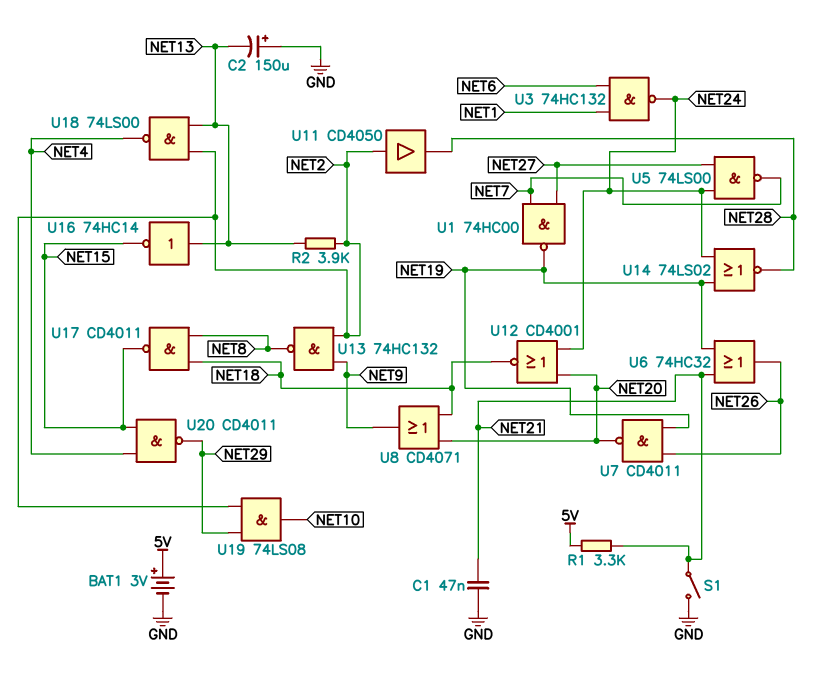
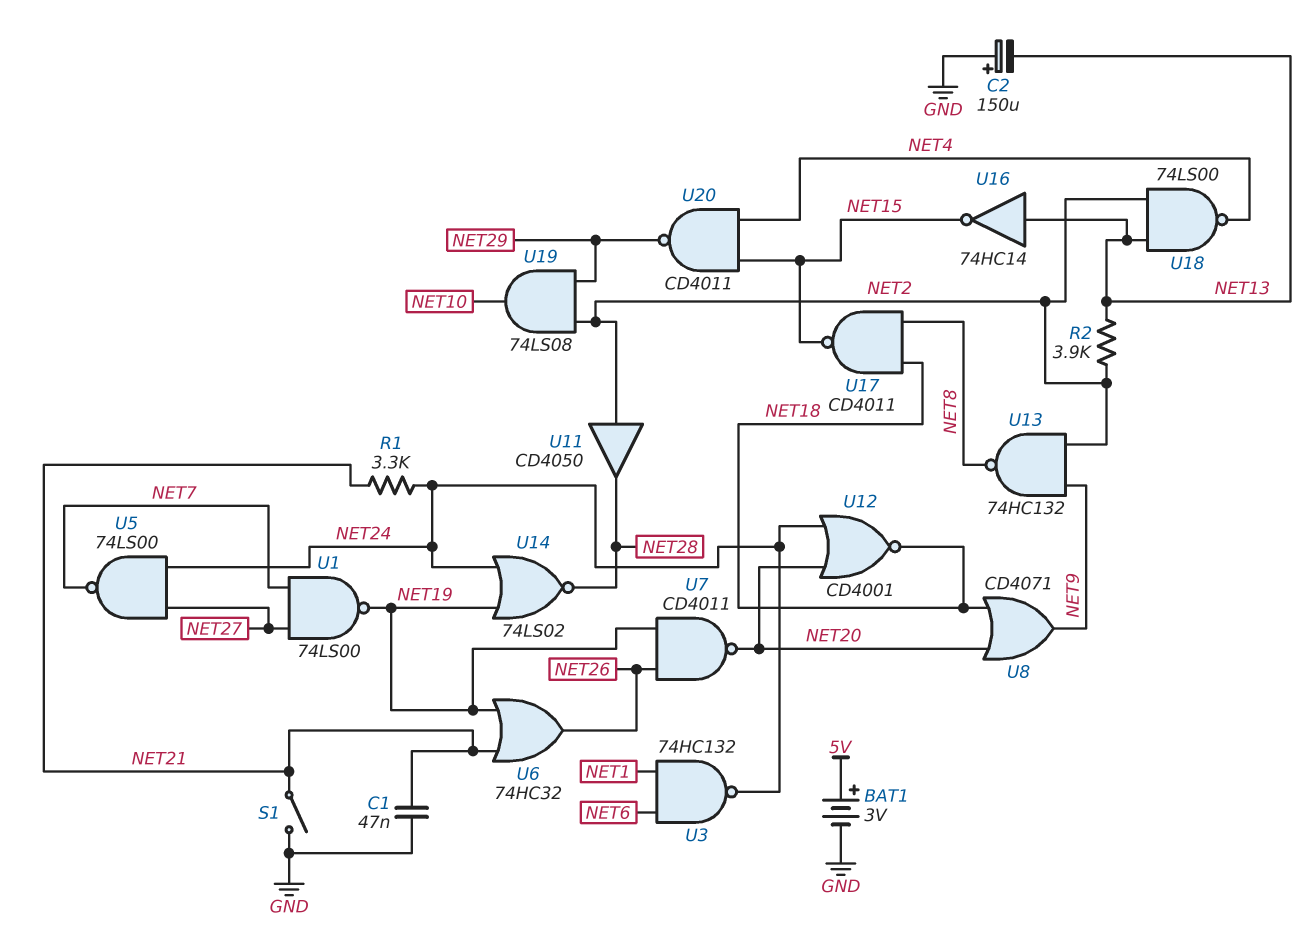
R1: 3.3k (5V, NET21) -> 3.3k (NET21, NET24)
U1: NAND 74HC00 (in NET7, in NET27, out NET19) -> NAND 74LS00 (in NET7, in NET27, out NET19)

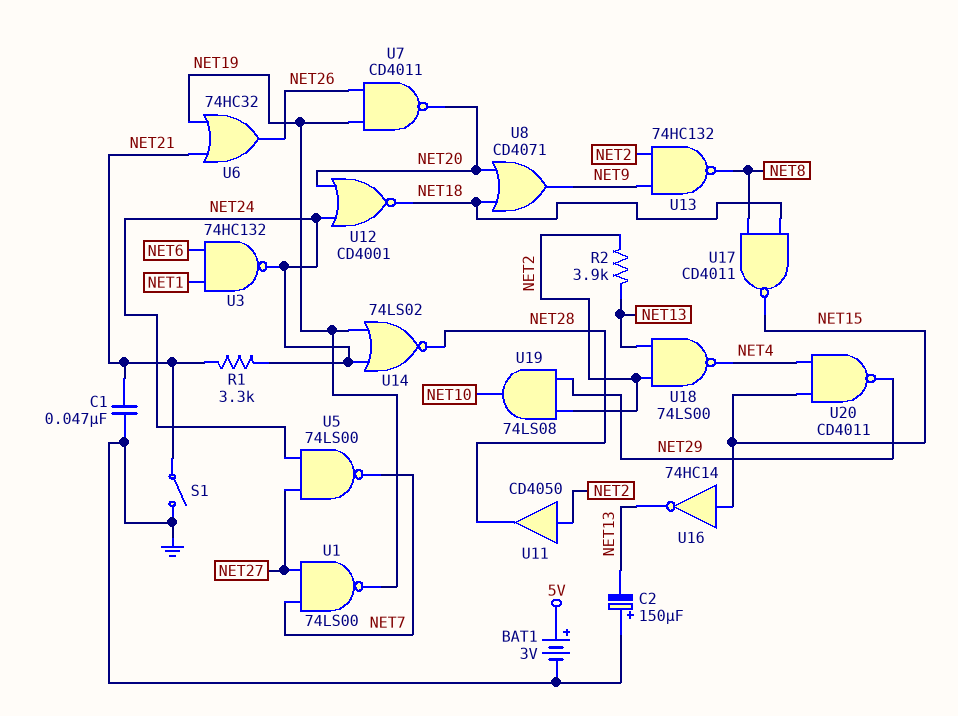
U16: NOT 74HC14 (in NET13, out NET15) -> NOT 74HC14 (in NET15, out NET13)

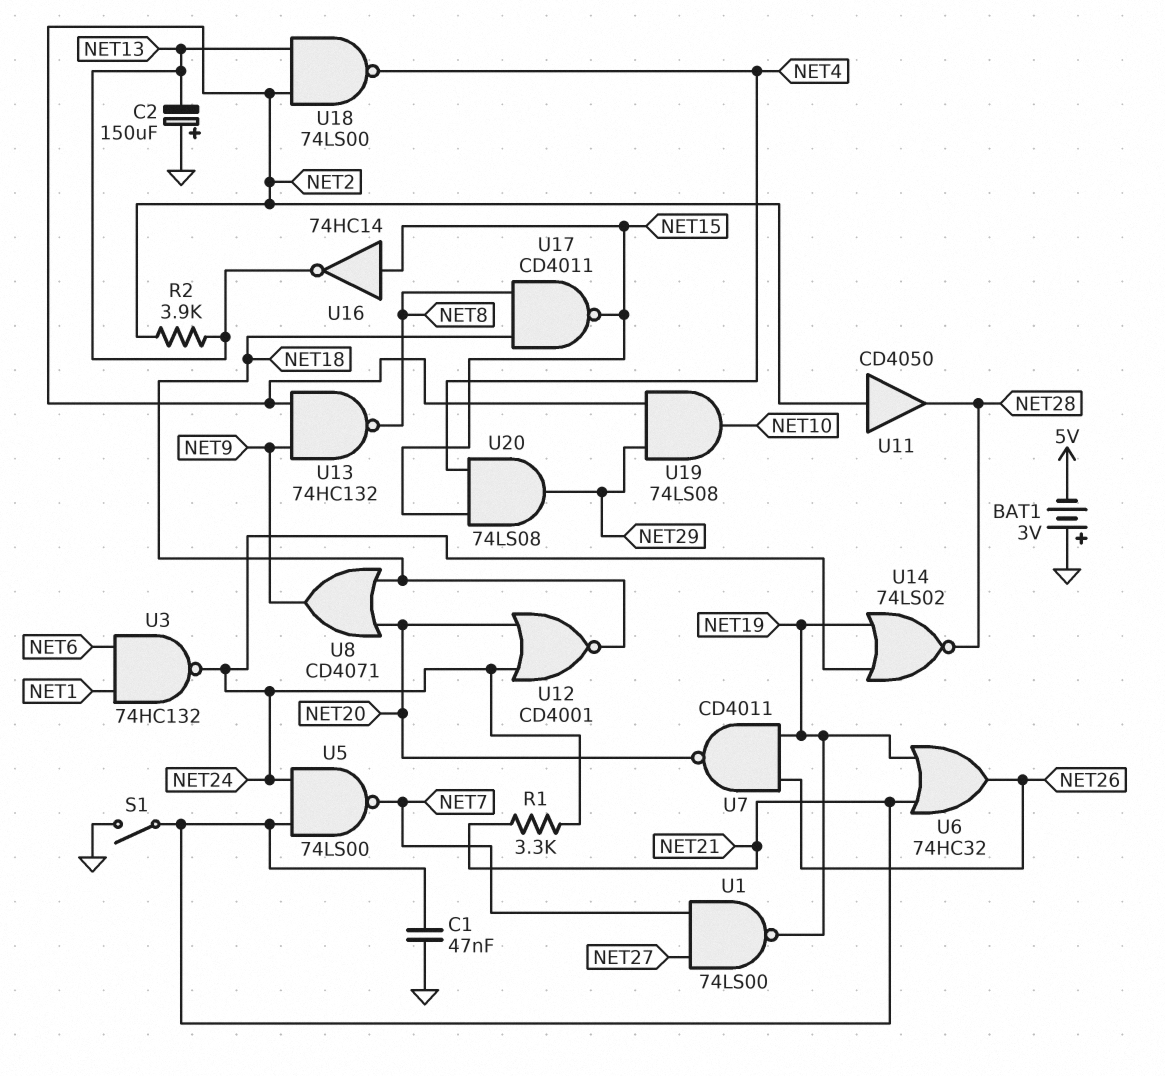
BAT1: 3V (plus 5V, minus GND) -> 3V (plus GND, minus 5V)
U5: NAND 74LS00 (in NET24, in NET27, out NET7) -> NAND 74LS00 (in NET21, in NET24, out NET7)
U20: NAND CD4011 (in NET4, in NET15, out NET29) -> AND 74LS08 (in NET4, in NET15, out NET29)

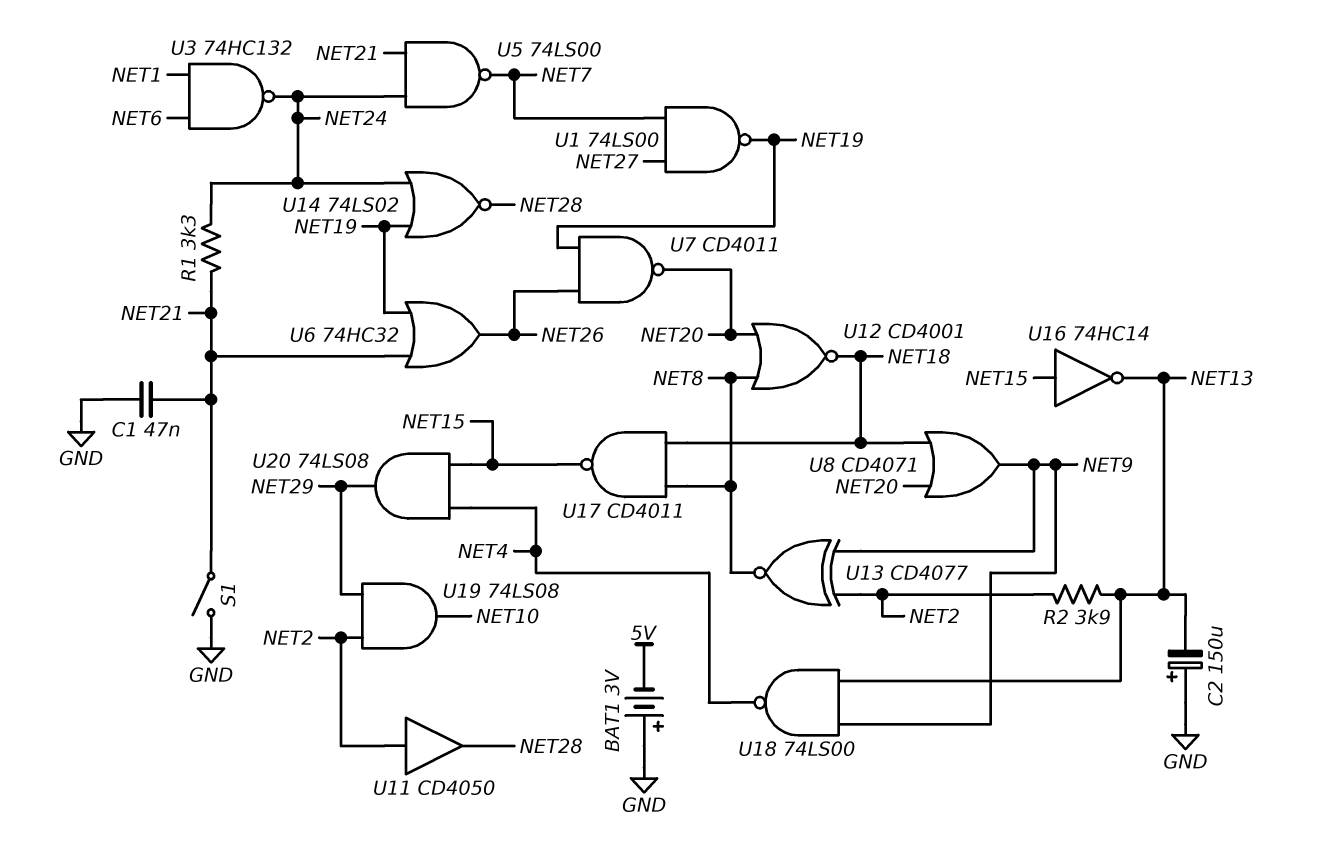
U12: NOR CD4001 (in NET20, in NET24, out NET18) -> NOR CD4001 (in NET8, in NET20, out NET18)
U13: NAND 74HC132 (in NET2, in NET9, out NET8) -> XNOR CD4077 (in NET2, in NET9, out NET8)
U18: NAND 74LS00 (in NET2, in NET13, out NET4) -> NAND 74LS00 (in NET9, in NET13, out NET4)

